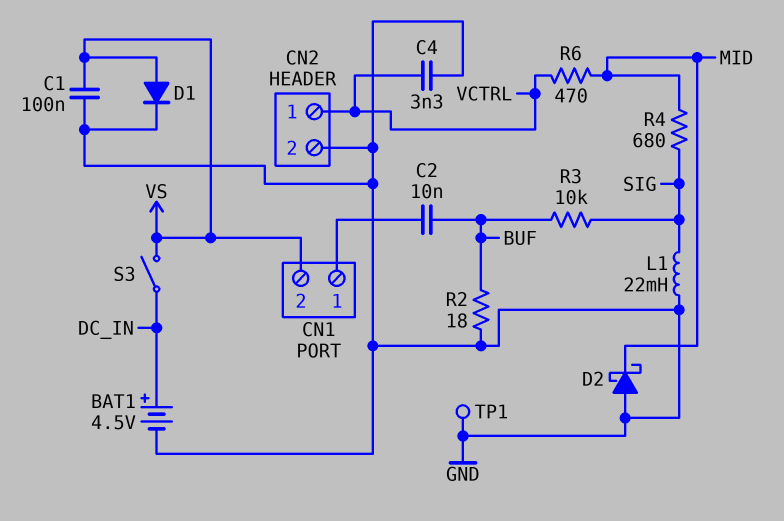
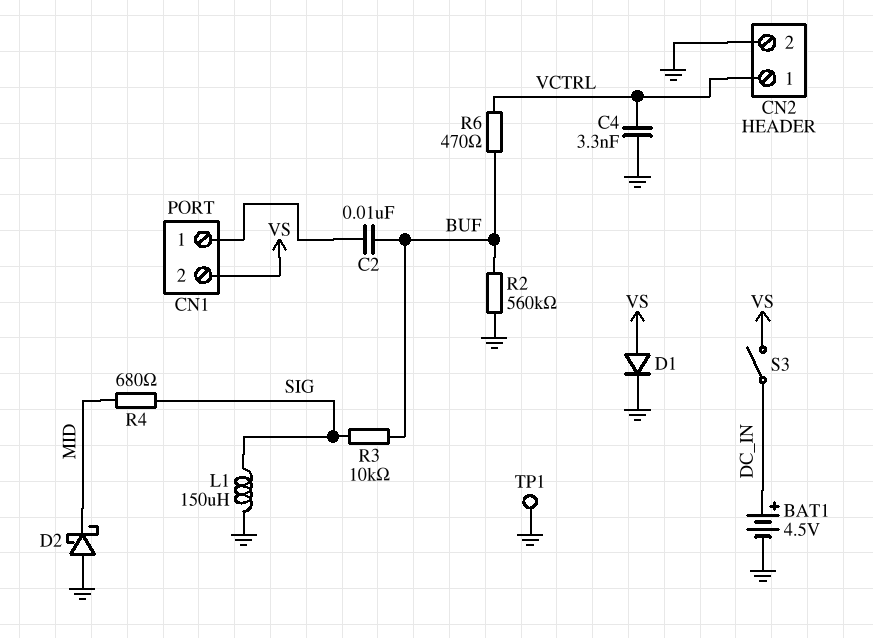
C1: 100nF (GND, VS) -> none
L1: 22mH (GND, SIG) -> 150uH (GND, SIG)
R2: 18 (BUF, GND) -> 560k (BUF, GND)
R6: 470 (MID, VCTRL) -> 470 (BUF, VCTRL)

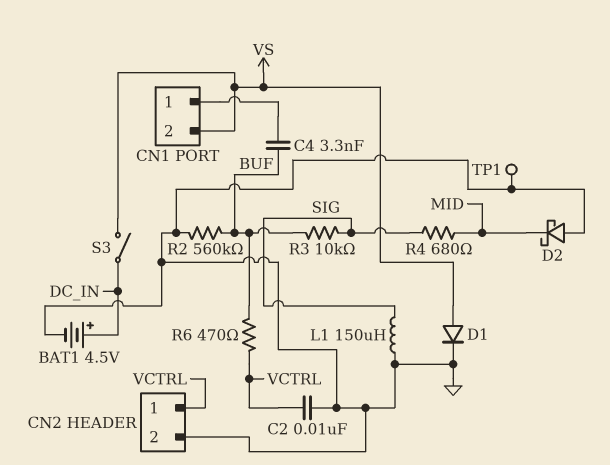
C2: 10nF (BUF, CN1/1) -> 10nF (GND, VCTRL)
C4: 3.3nF (GND, VCTRL) -> 3.3nF (BUF, CN1/1)

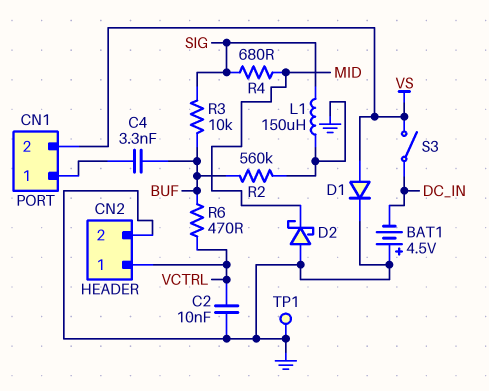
BAT1: 4.5V (plus DC_IN, minus GND) -> 4.5V (plus GND, minus DC_IN)

